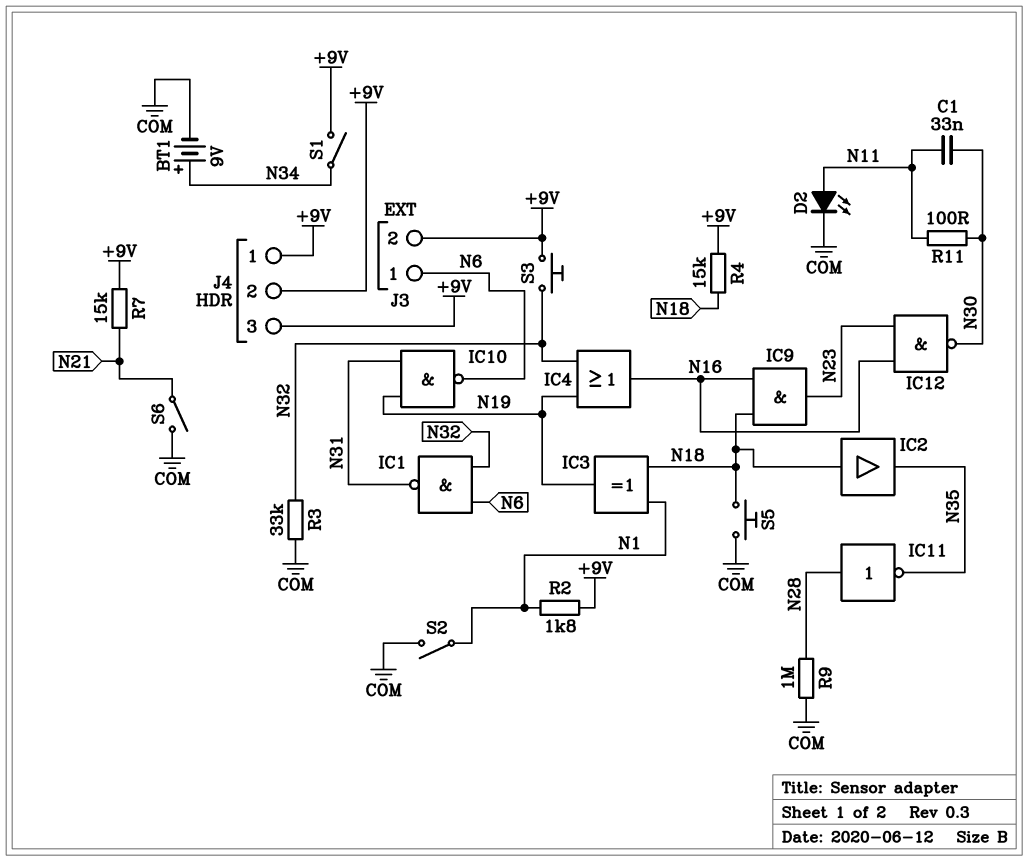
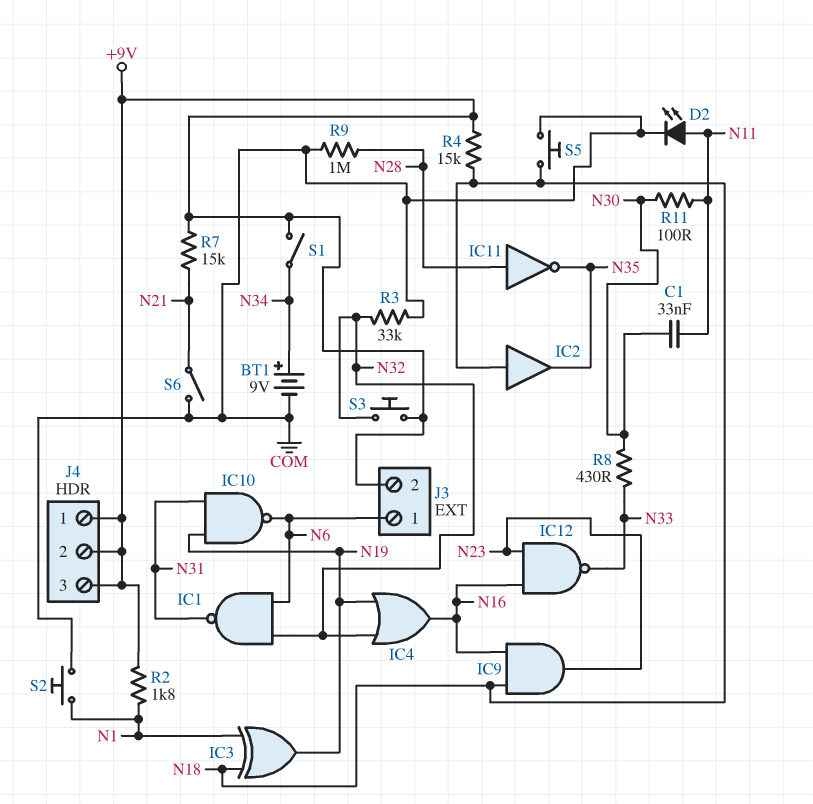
IC12: NAND (in N16, in N23, out N30) -> NAND (in N16, in N23, out N33)
R8: none -> 430 (N30, N33)
S2: switch (COM, N1) -> button (COM, N1)

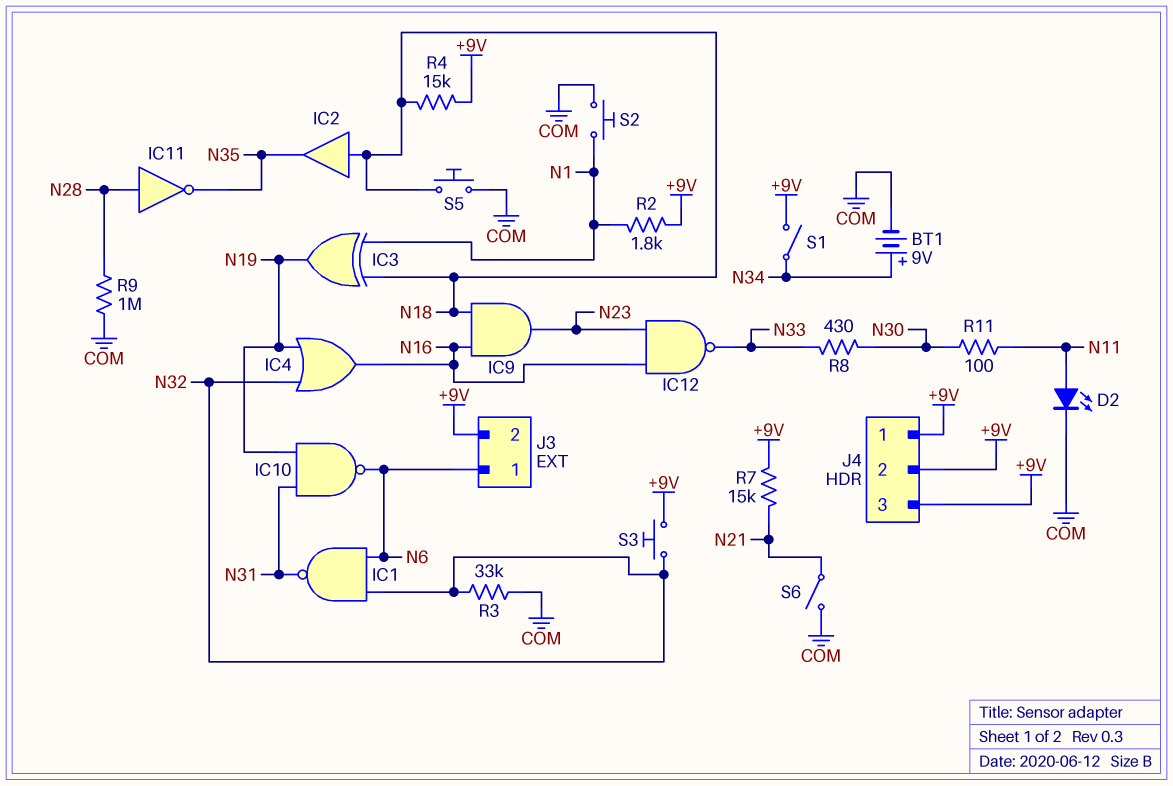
C1: 33nF (N11, N30) -> none

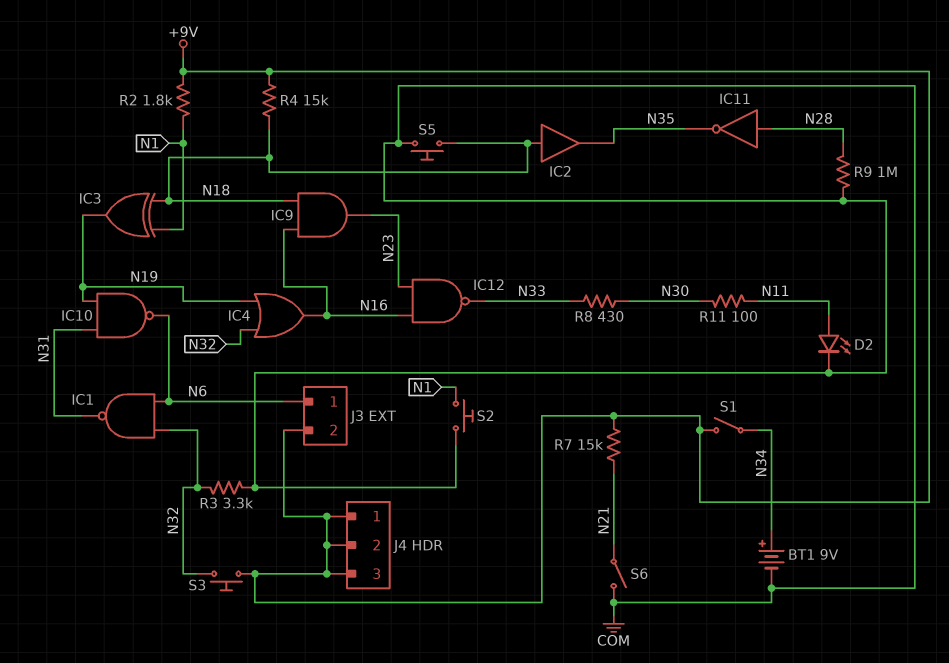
R3: 33k (COM, N32) -> 3.3k (COM, N32)

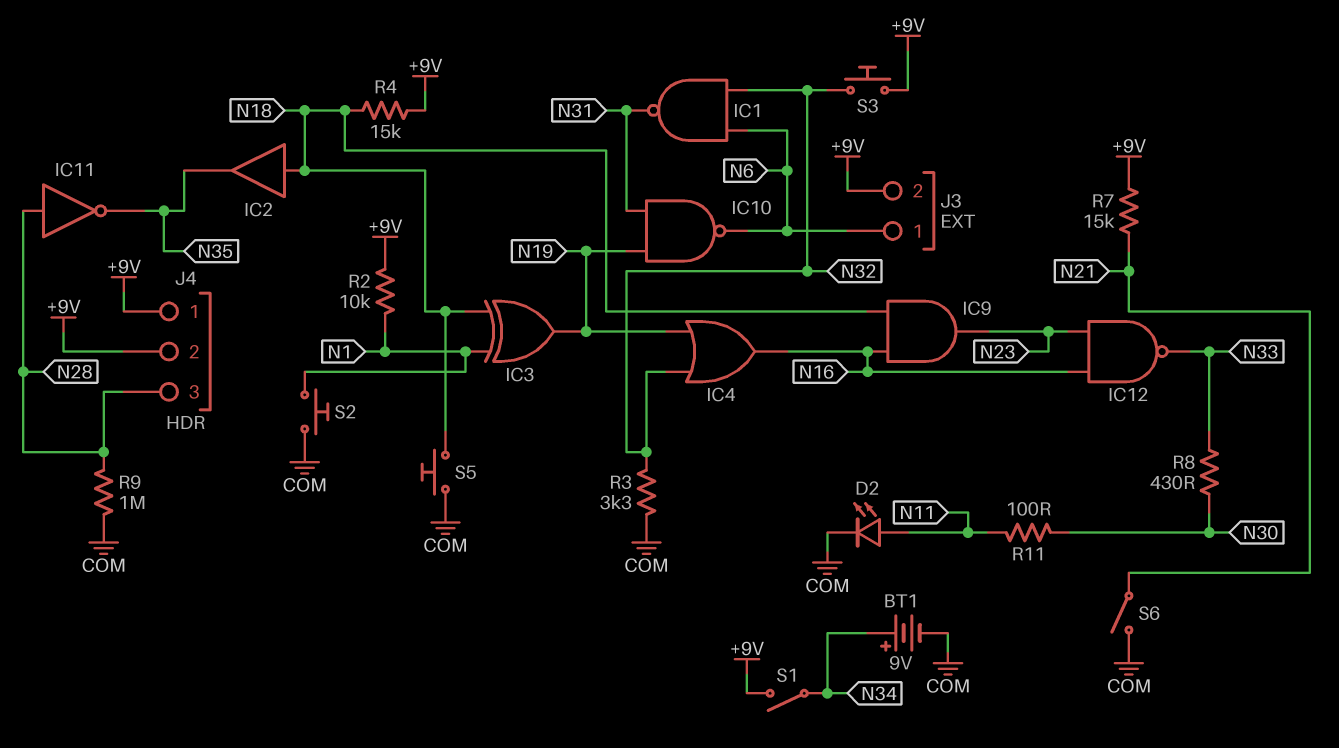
J4 pin 3: +9V -> N28
R2: 1.8k (+9V, N1) -> 10k (+9V, N1)

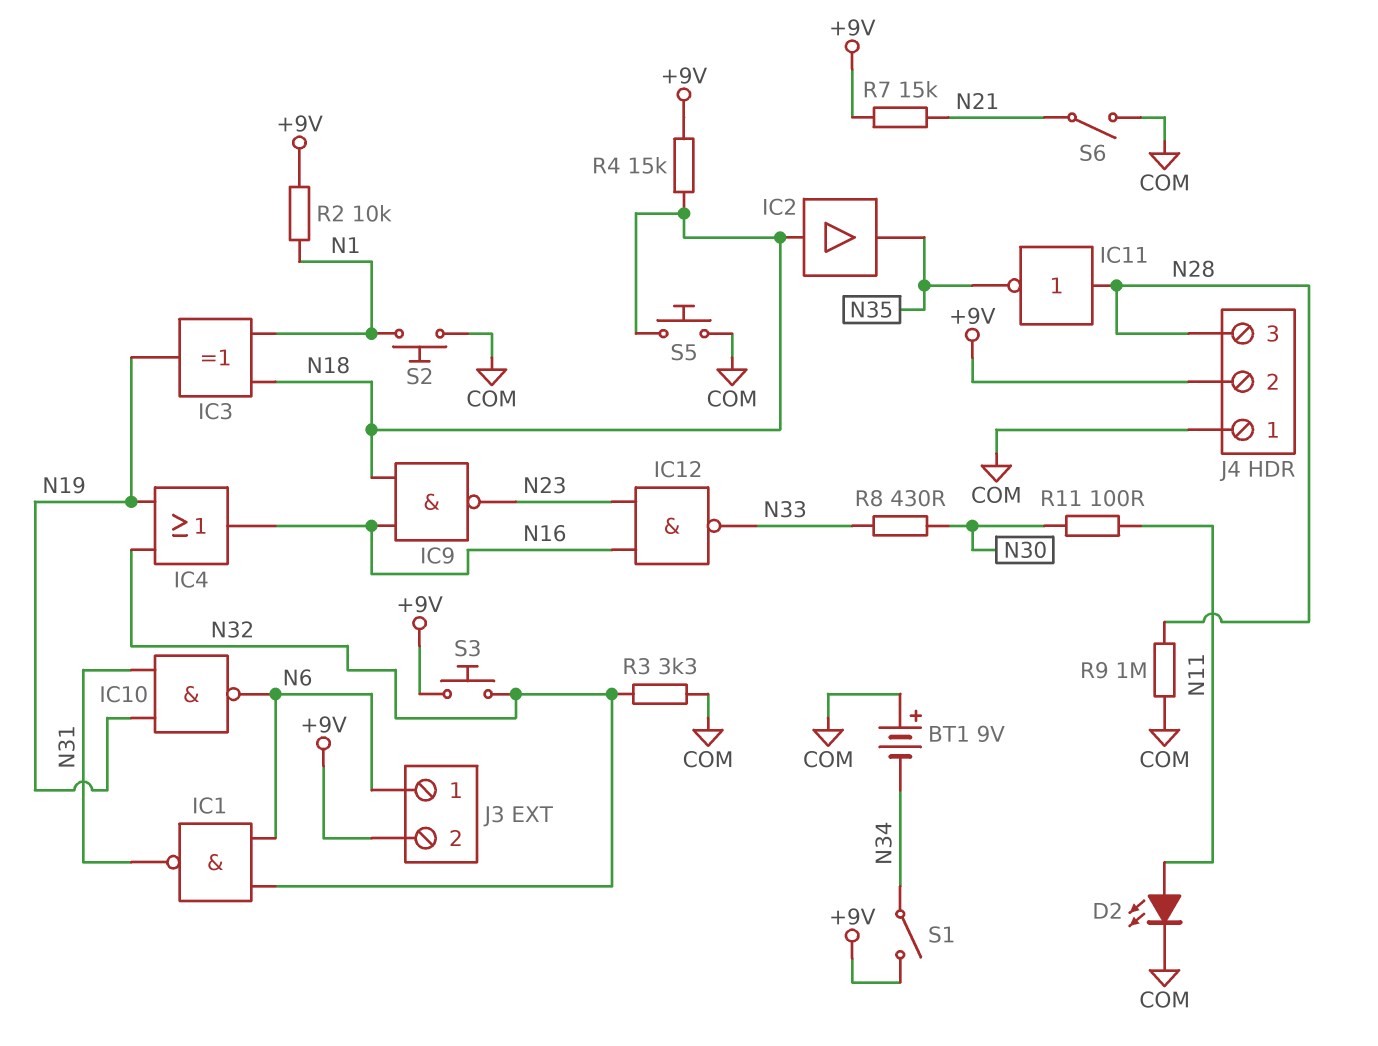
BT1: 9V (plus N34, minus COM) -> 9V (plus COM, minus N34)
IC9: AND (in N16, in N18, out N23) -> NAND (in N16, in N18, out N23)
J4 pin 1: +9V -> COM

